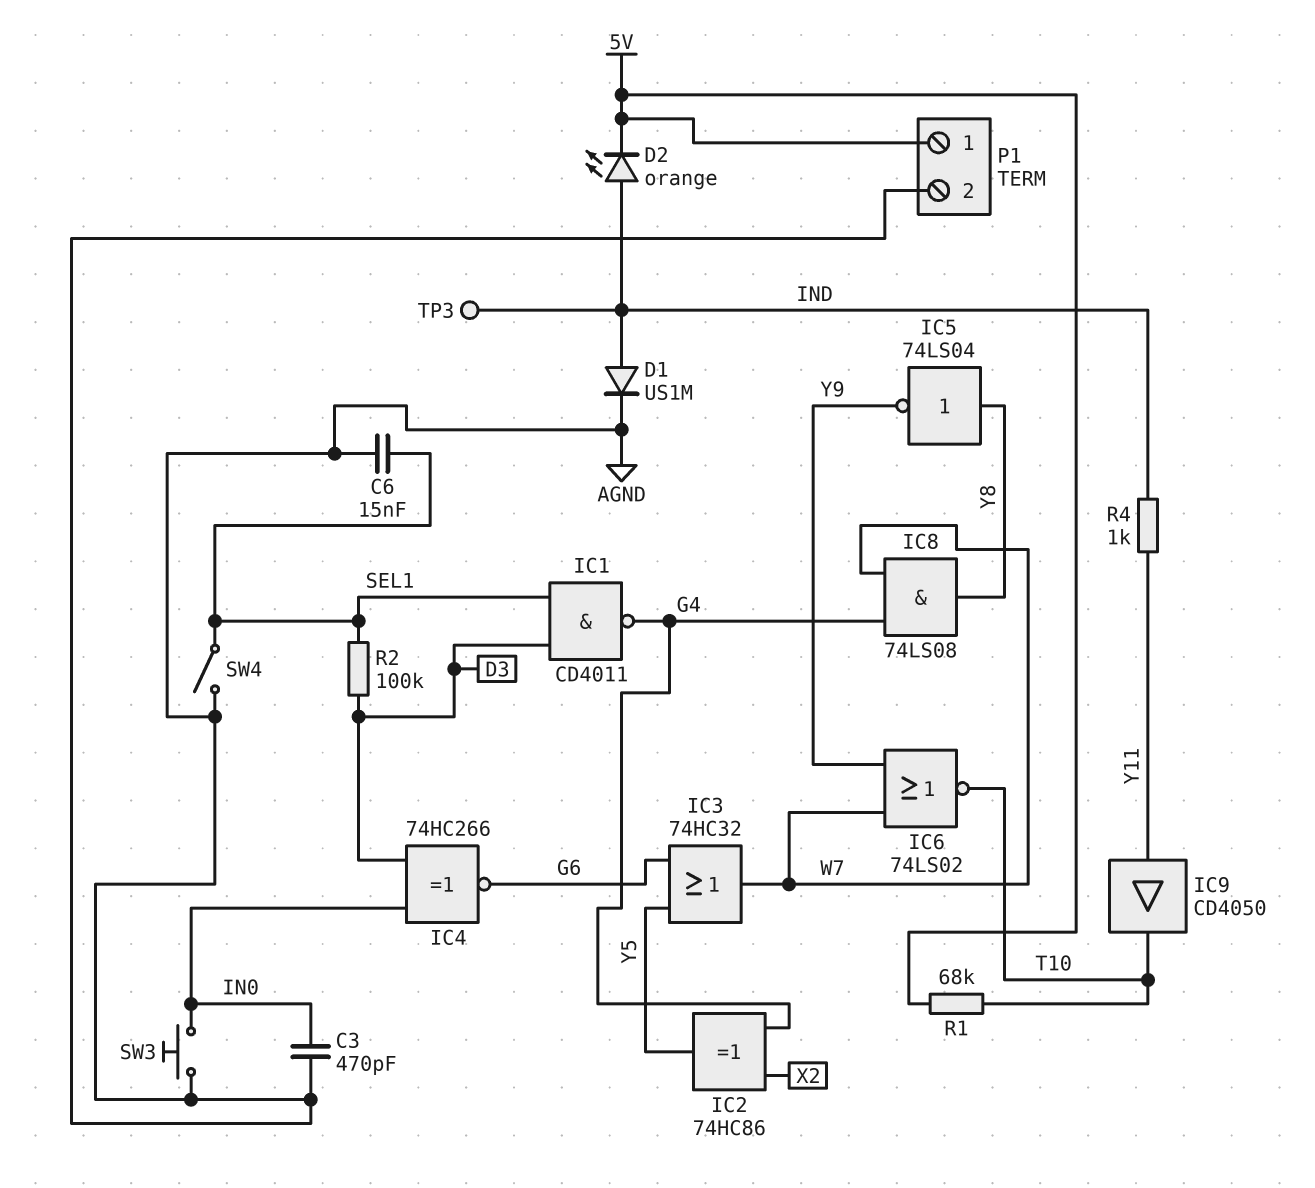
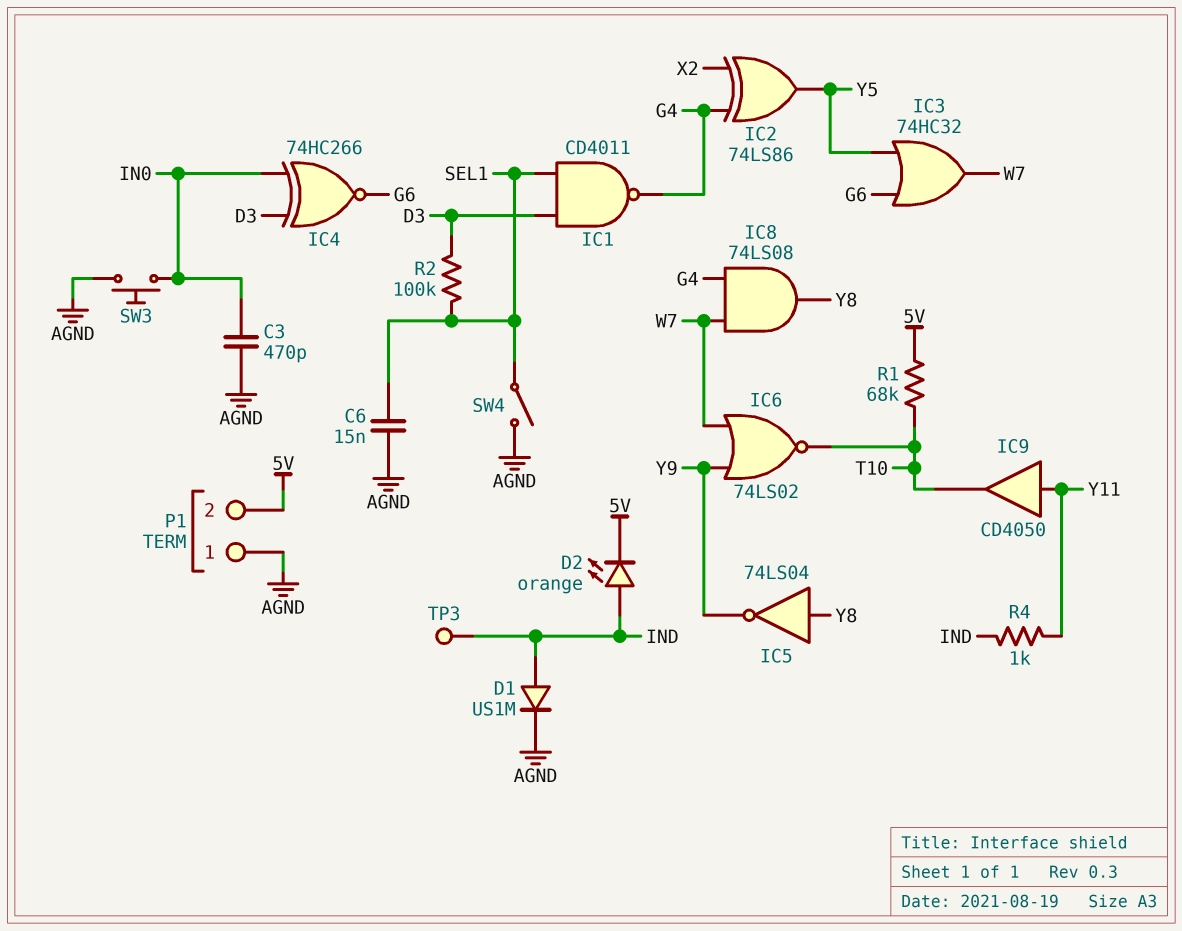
IC2: XOR 74HC86 (in G4, in X2, out Y5) -> XOR 74LS86 (in G4, in X2, out Y5)
P1 pin 1: 5V -> AGND
P1 pin 2: AGND -> 5V

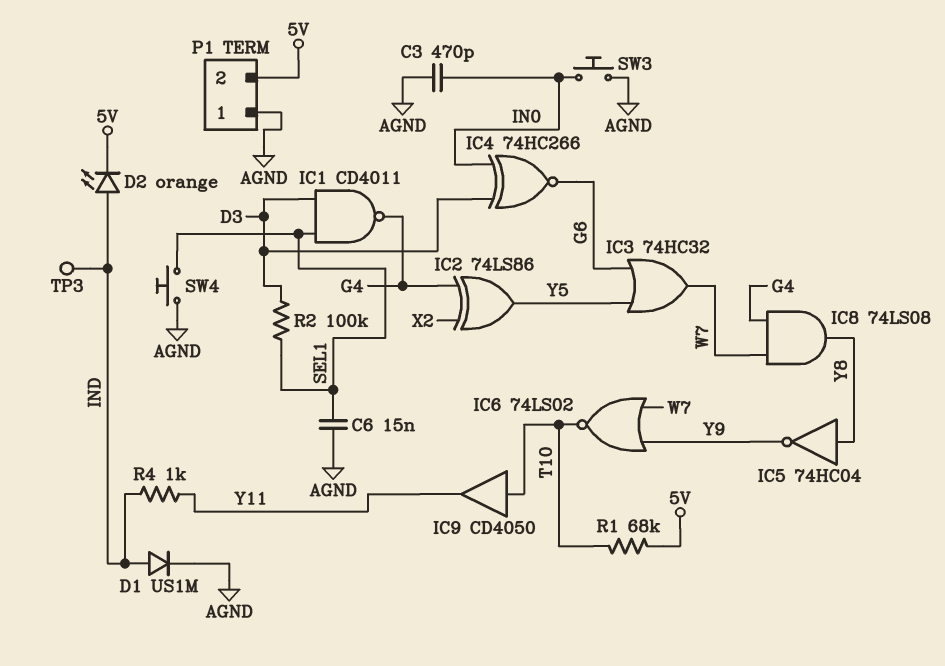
IC5: NOT 74LS04 (in Y8, out Y9) -> NOT 74HC04 (in Y8, out Y9)
IC9: buffer CD4050 (in Y11, out T10) -> buffer CD4050 (in T10, out Y11)
SW4: switch (AGND, SEL1) -> button (AGND, SEL1)

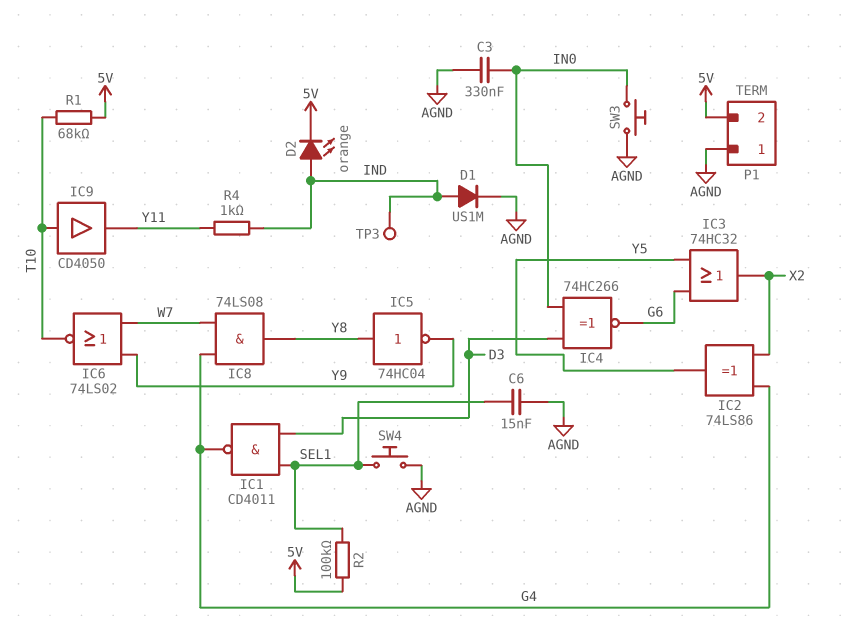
C3: 470pF (AGND, IN0) -> 330nF (AGND, IN0)
IC3: OR 74HC32 (in G6, in Y5, out W7) -> OR 74HC32 (in G6, in Y5, out X2)
R2: 100k (D3, SEL1) -> 100k (5V, SEL1)

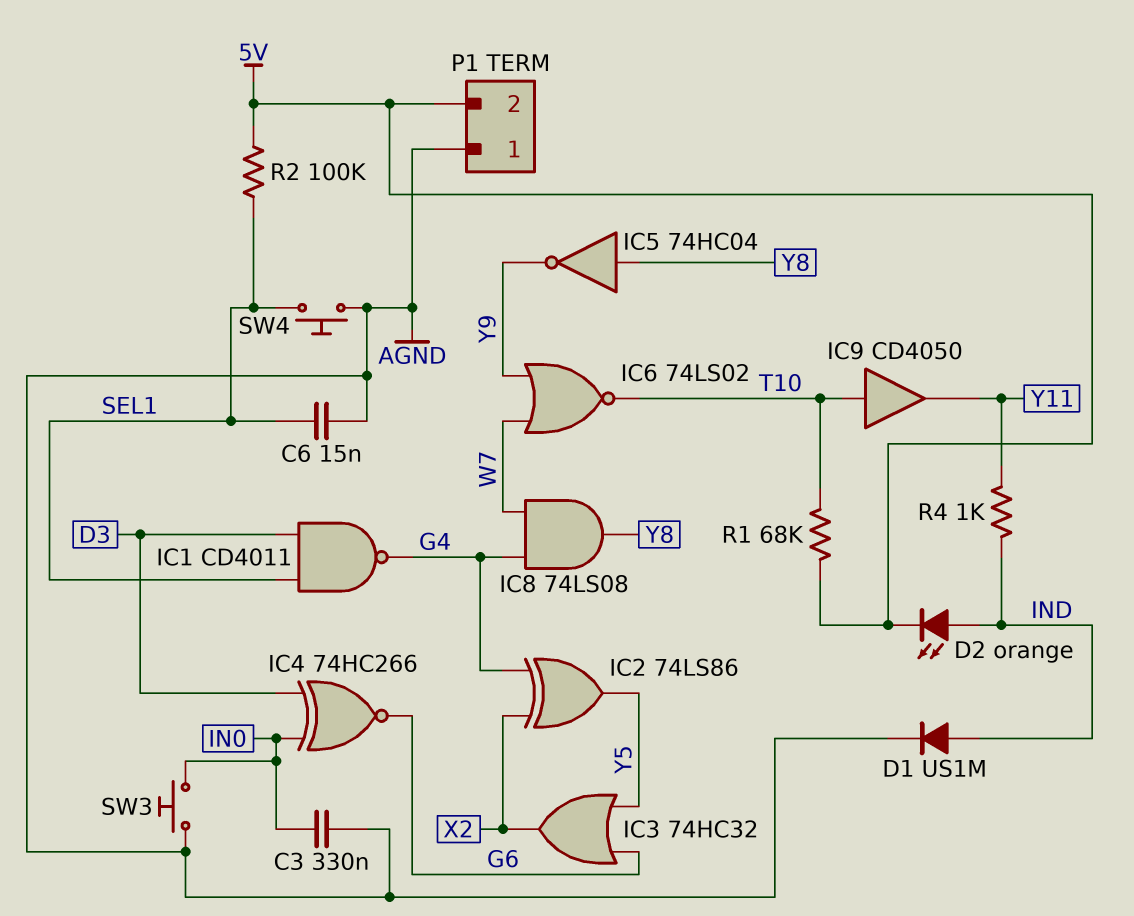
TP3: test point (IND) -> none

